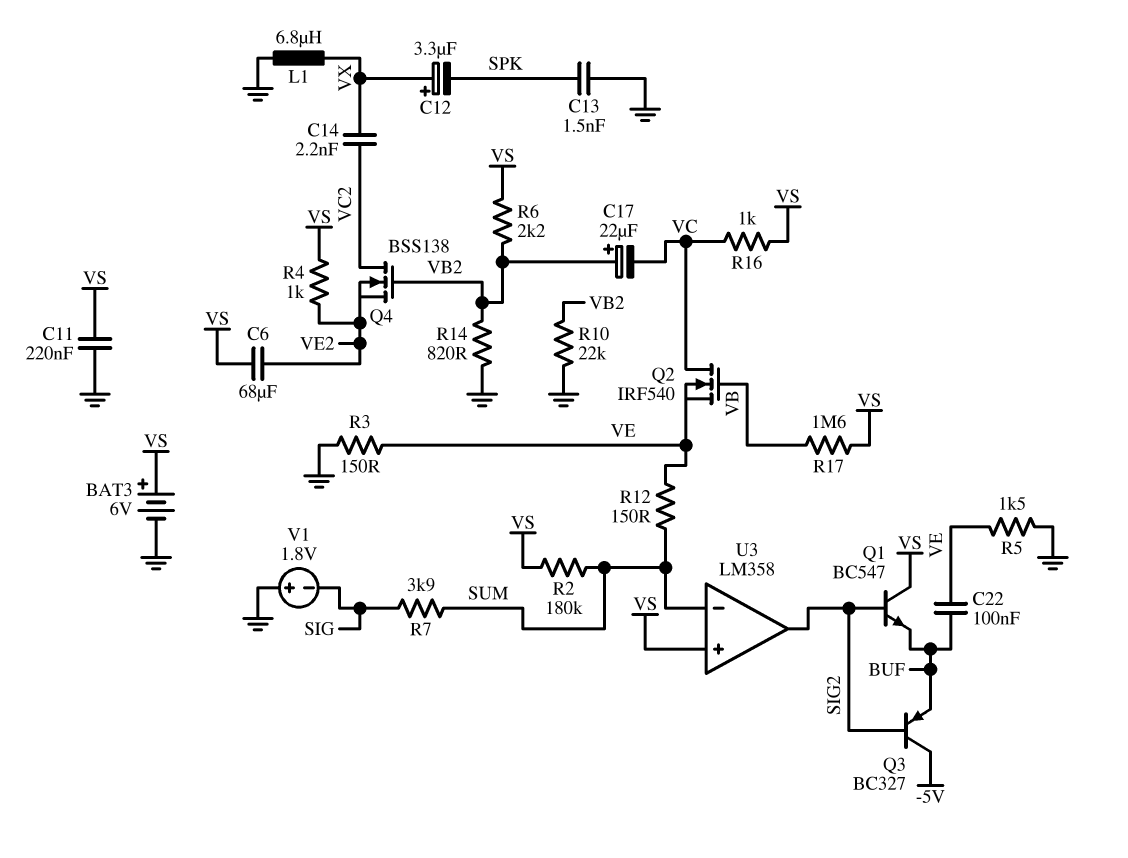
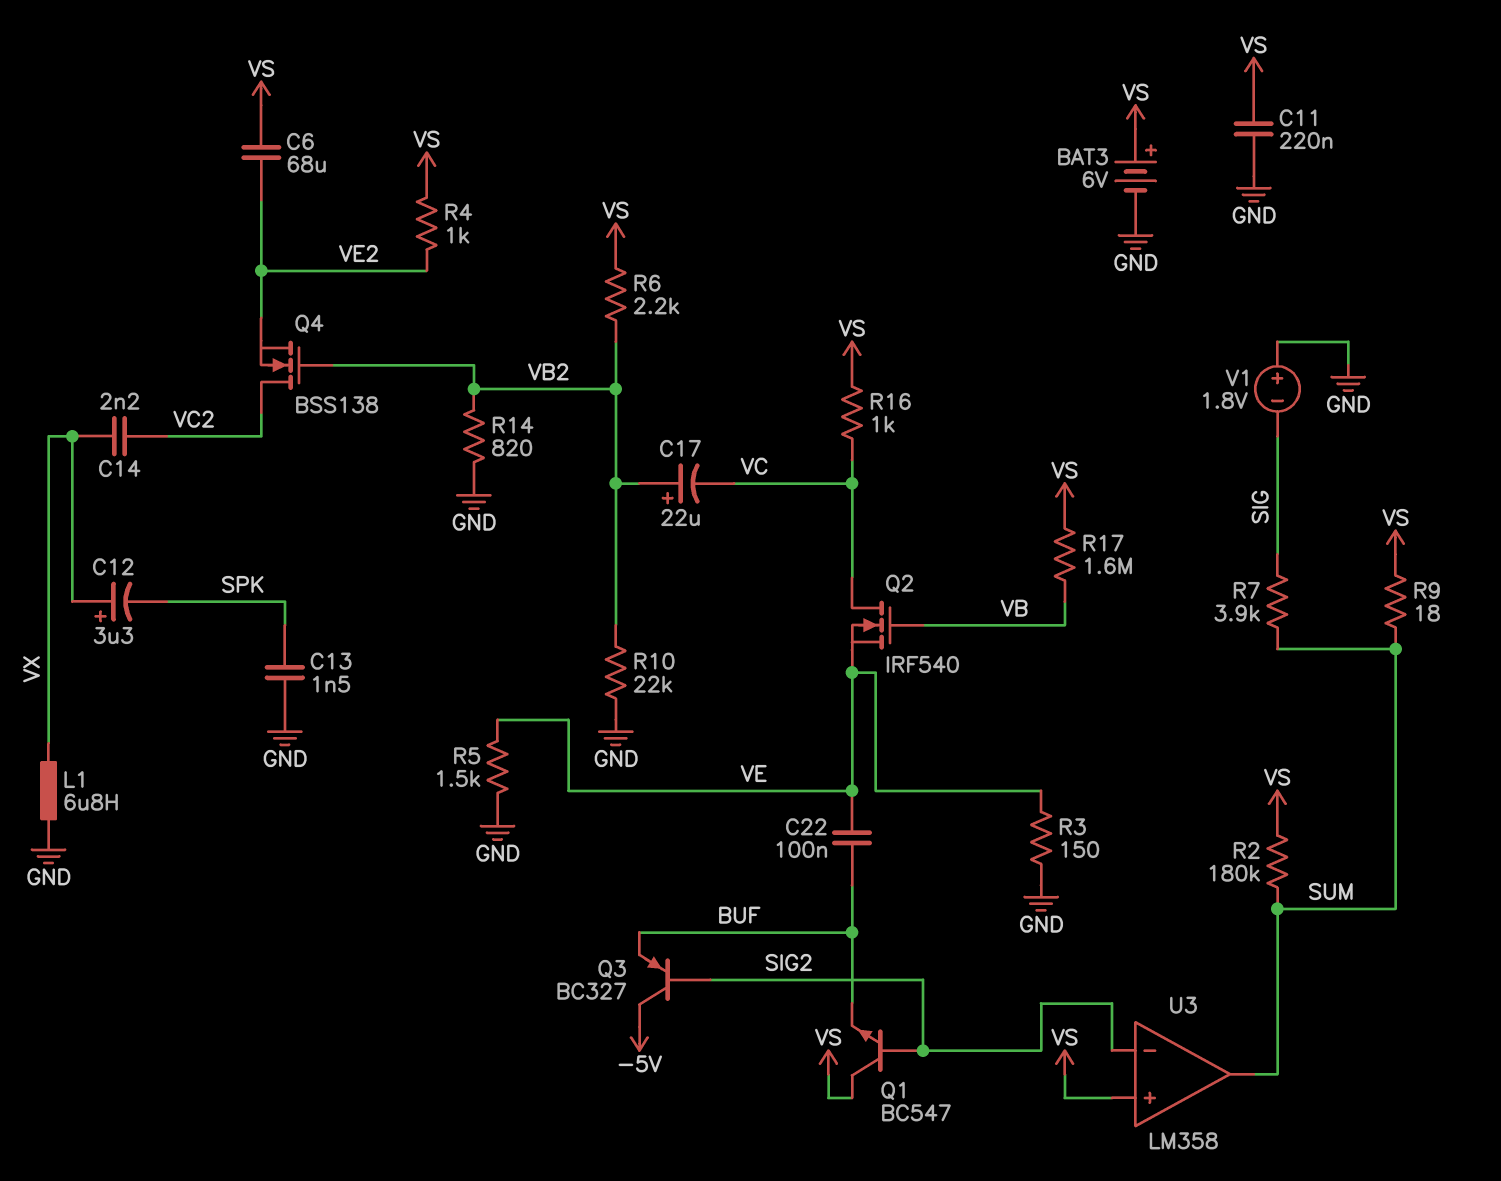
R9: none -> 18 (SUM, VS)
R12: 150 (SUM, VE) -> none
U3 pin in-: SUM -> SIG2
U3 pin out: SIG2 -> SUM

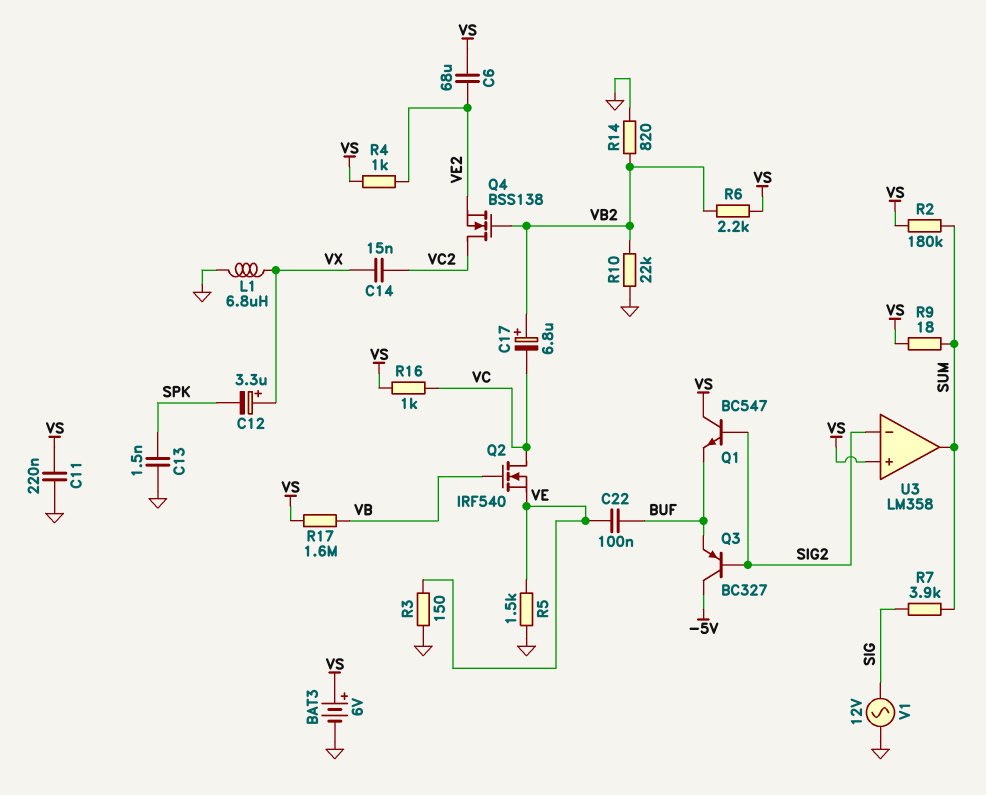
C14: 2.2nF (VC2, VX) -> 15nF (VC2, VX)
C17: 22uF (plus VB2, minus VC) -> 6.8uF (plus VB2, minus VC)
V1: 1.8V (plus GND, minus SIG) -> AC 12V (GND, SIG)

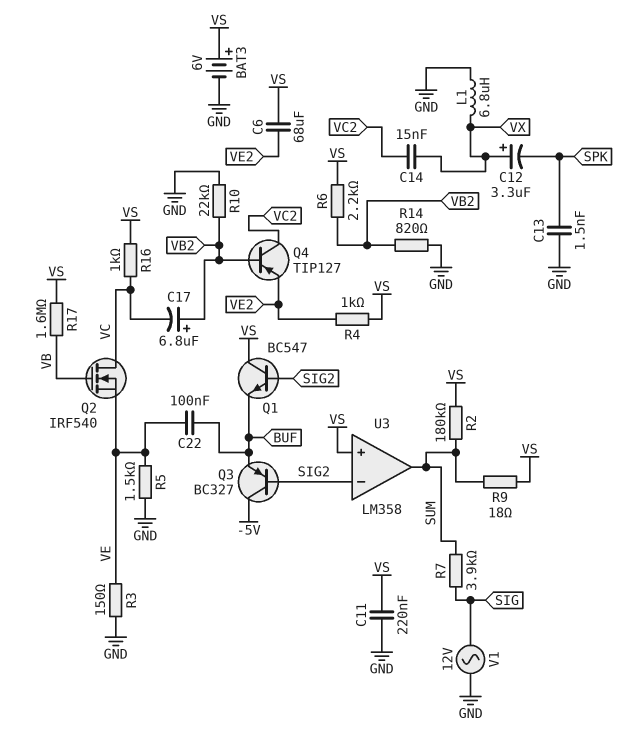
Q4: NMOS BSS138 (G VB2, D VC2, S VE2) -> PNP TIP127 (B VB2, C VC2, E VE2)

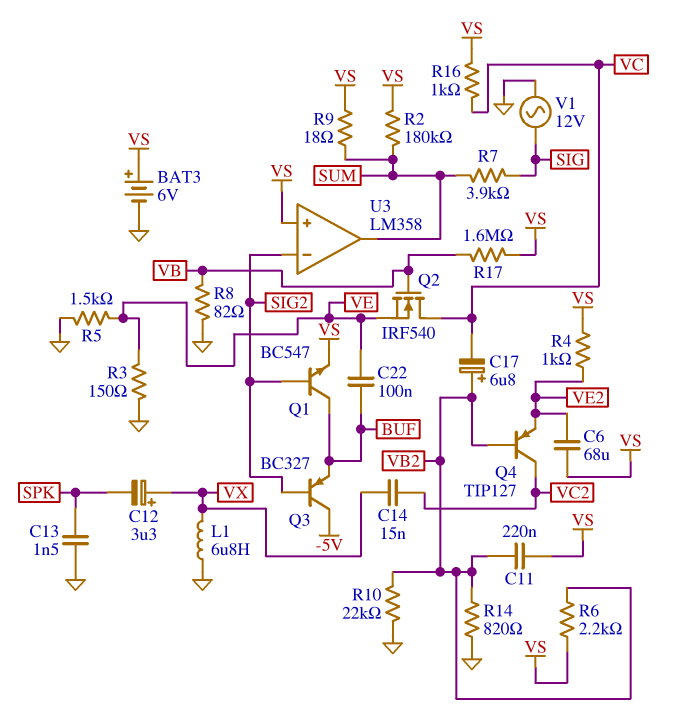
C11: 220nF (GND, VS) -> 220nF (VB2, VS)
Q1: NPN BC547 (B SIG2, C VS, E BUF) -> NPN BC547 (B SIG2, C BUF, E VS)
R8: none -> 82 (GND, VB)

